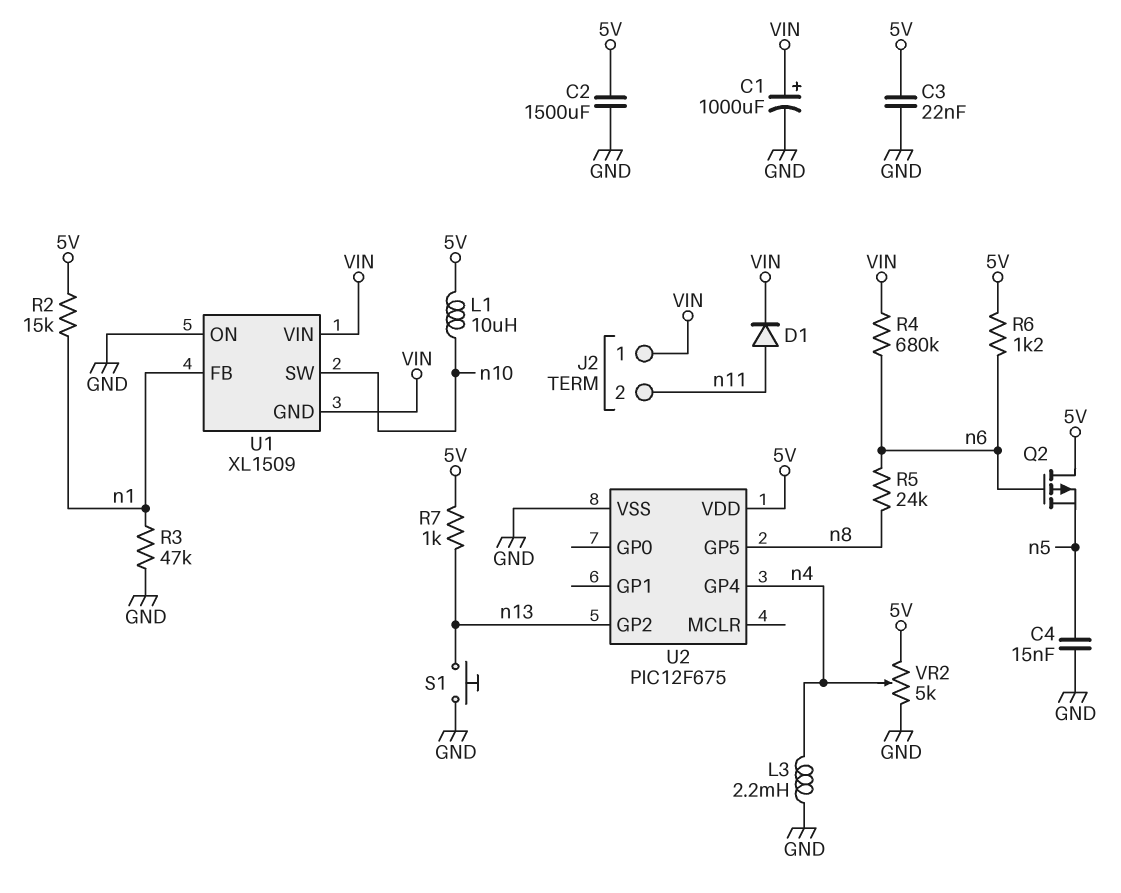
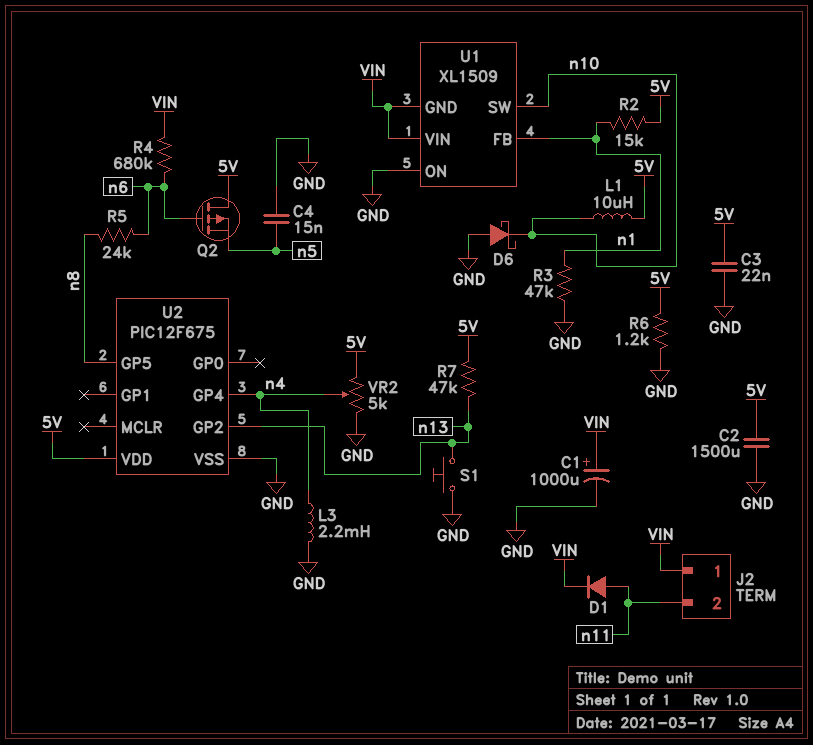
D6: none -> schottky (A GND, K n10)
R6: 1.2k (5V, n6) -> 1.2k (5V, GND)
R7: 1k (5V, n13) -> 47k (5V, n13)

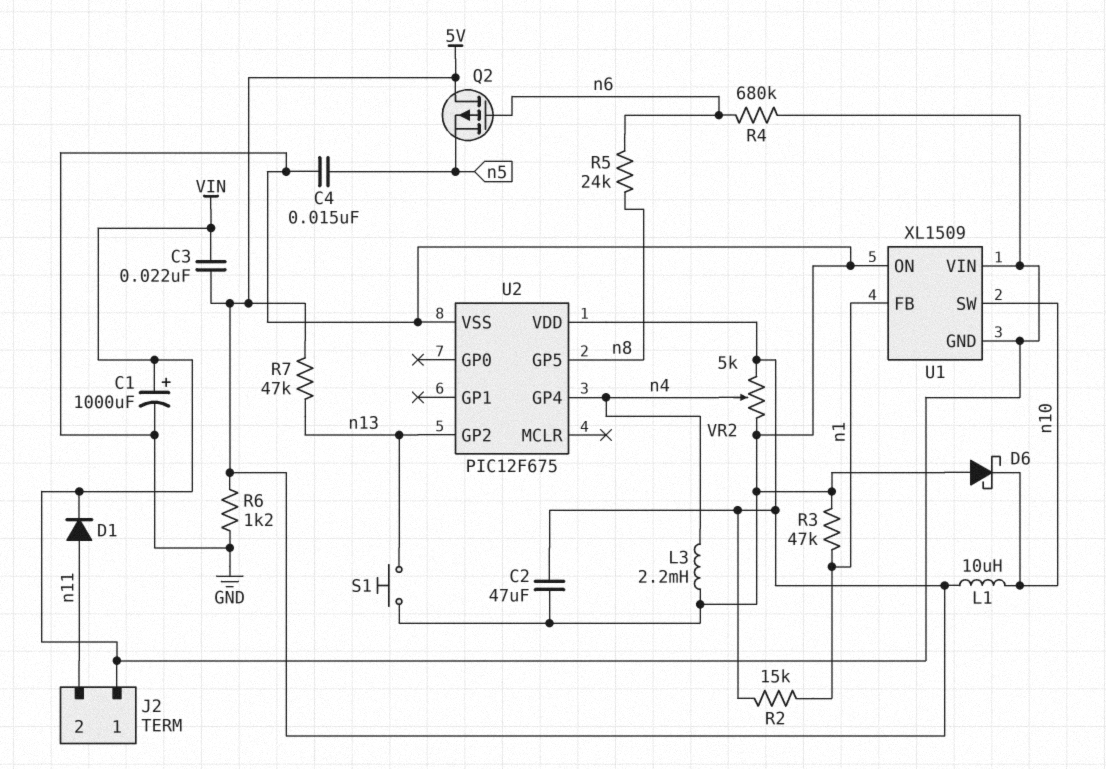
C2: 1500uF (5V, GND) -> 47uF (5V, GND)
C3: 22nF (5V, GND) -> 22nF (5V, VIN)

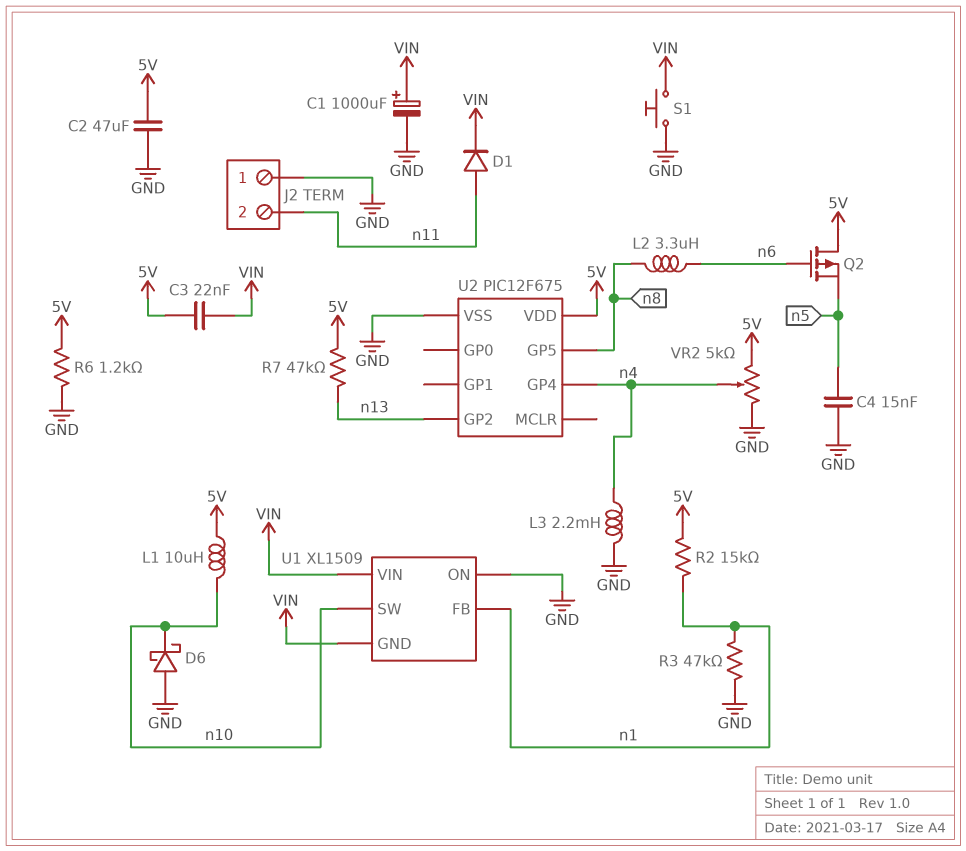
J2 pin 1: VIN -> GND
L2: none -> 3.3uH (n6, n8)
R4: 680k (VIN, n6) -> none
R5: 24k (n6, n8) -> none
S1: button (GND, n13) -> button (GND, VIN)

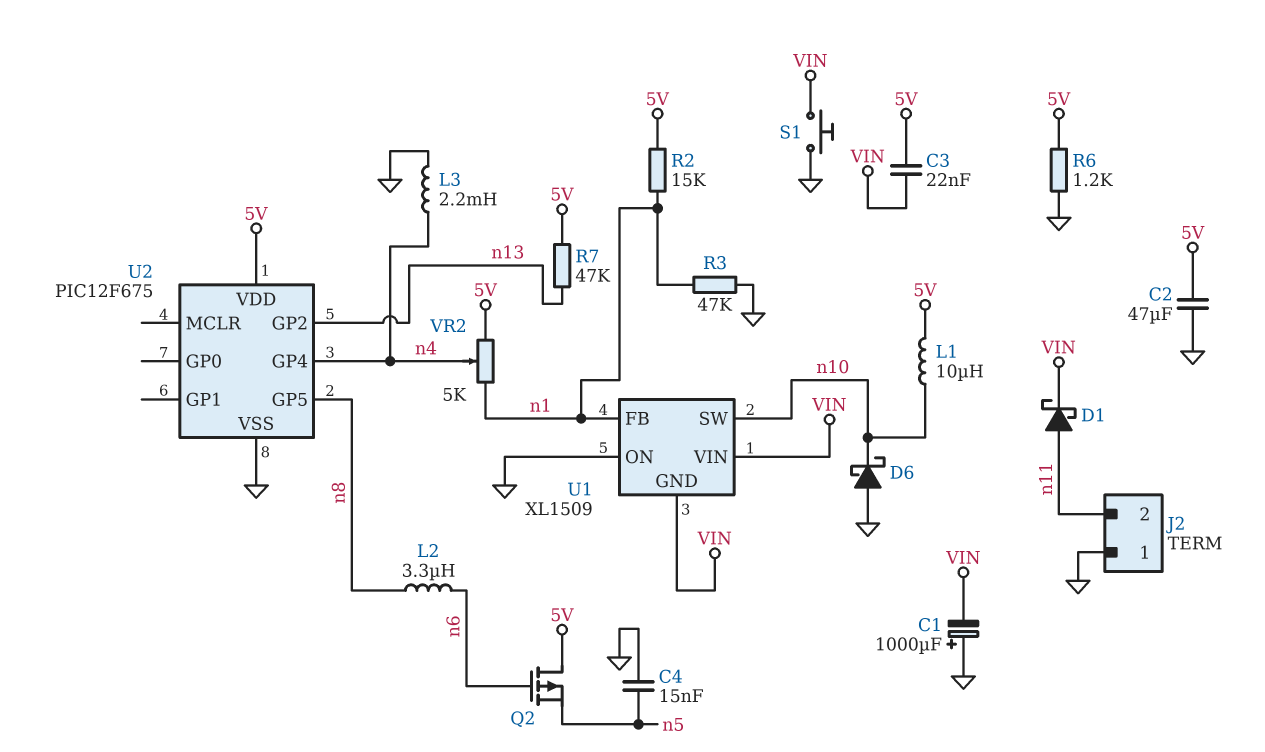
C1: 1000uF (plus VIN, minus GND) -> 1000uF (plus GND, minus VIN)
D1: diode (A n11, K VIN) -> schottky (A n11, K VIN)
VR2: 5k (5V, GND, wiper n4) -> 5k (5V, n1, wiper n4)

